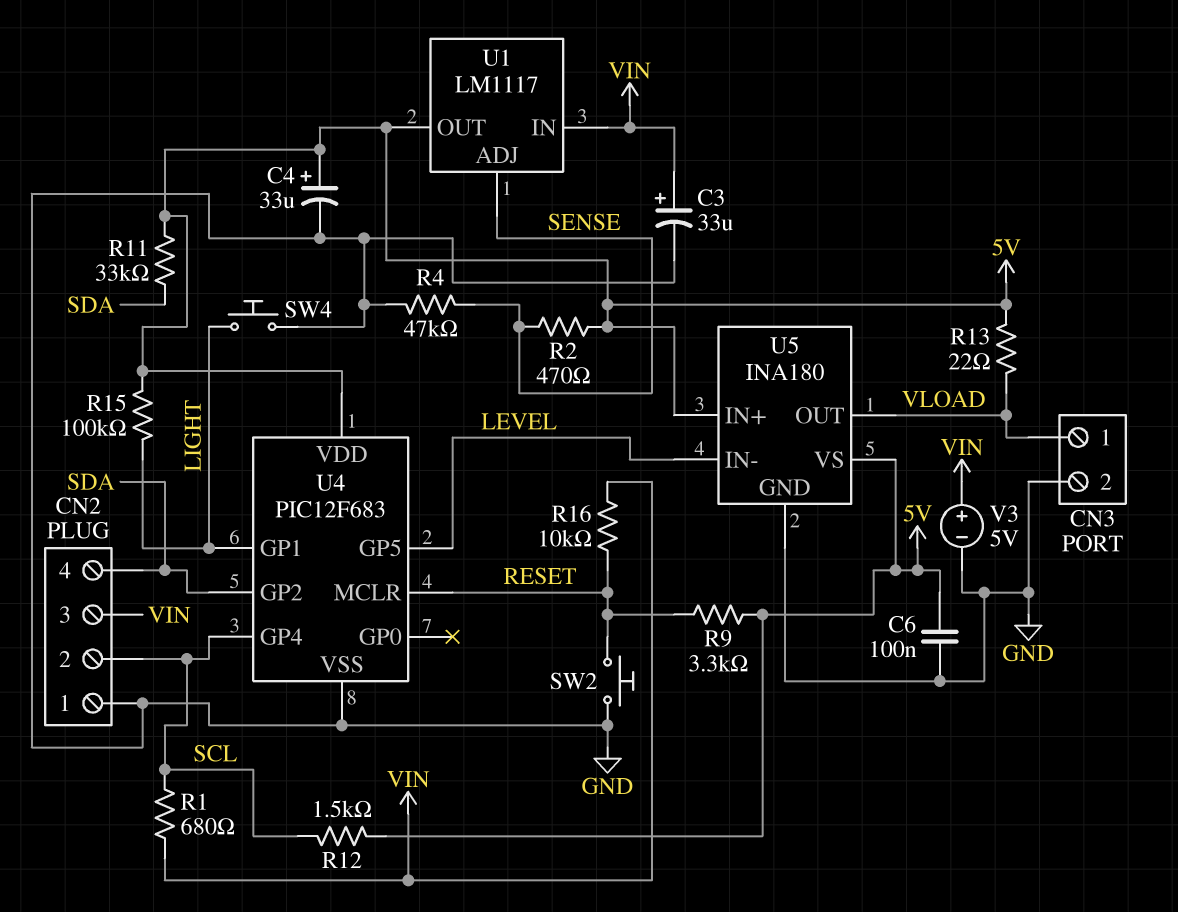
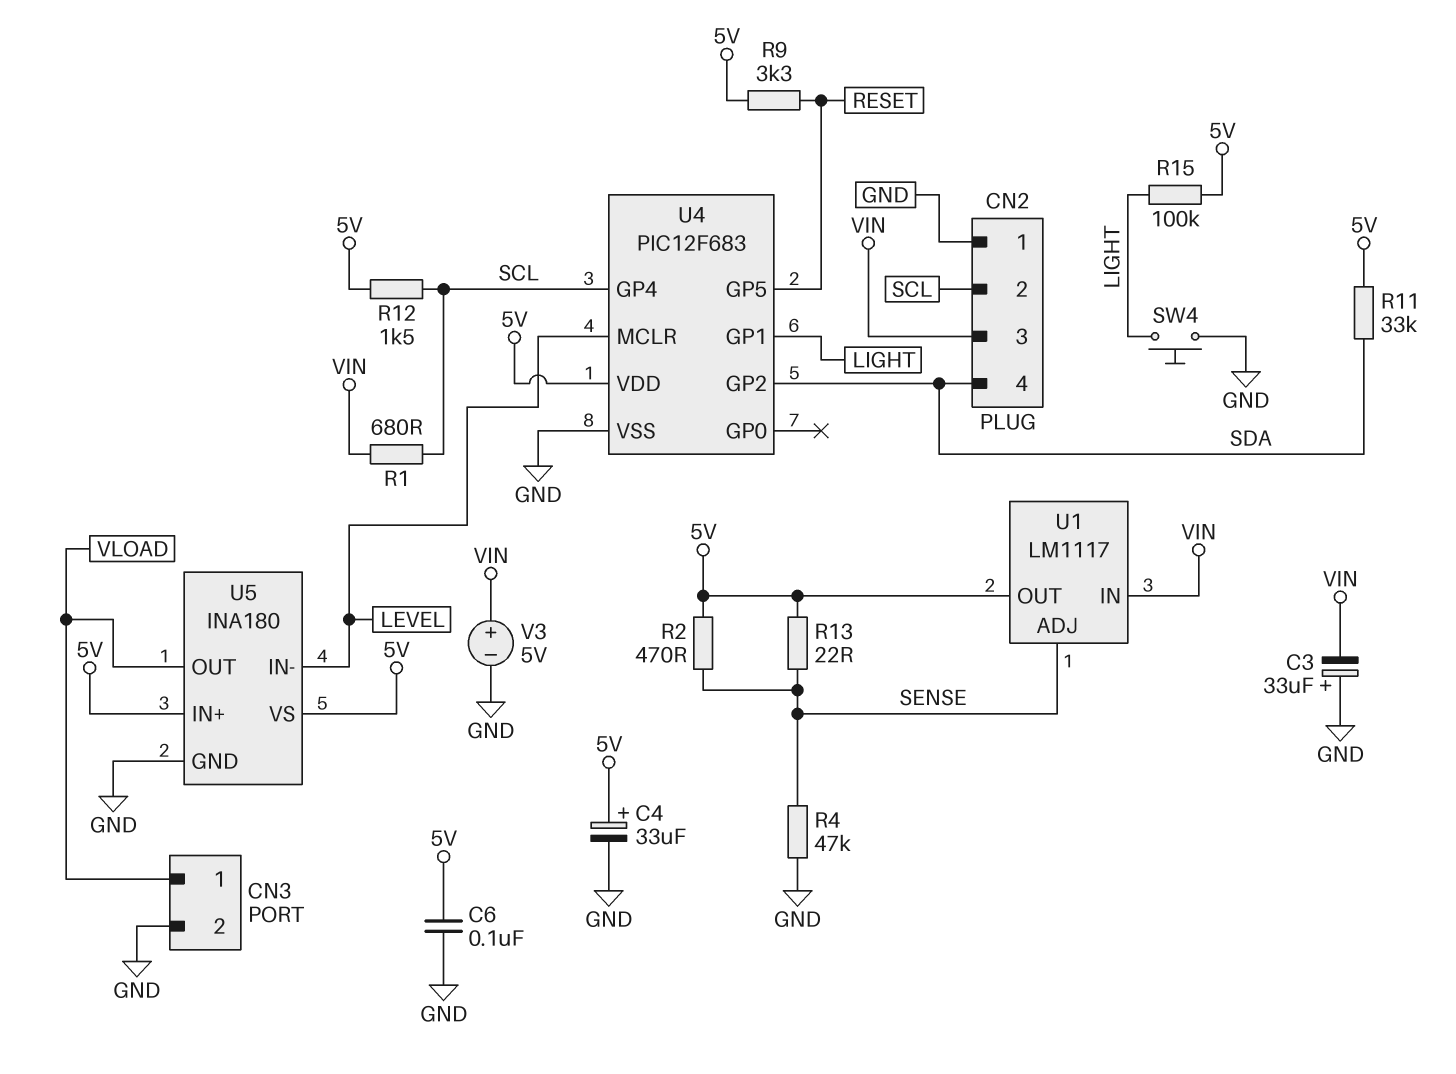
C3: 33uF (plus VIN, minus GND) -> 33uF (plus GND, minus VIN)
R13: 22 (5V, VLOAD) -> 22 (5V, SENSE)
R16: 10k (RESET, VIN) -> none
SW2: button (GND, RESET) -> none
U4 pin GP5: LEVEL -> RESET
U4 pin MCLR: RESET -> LEVEL

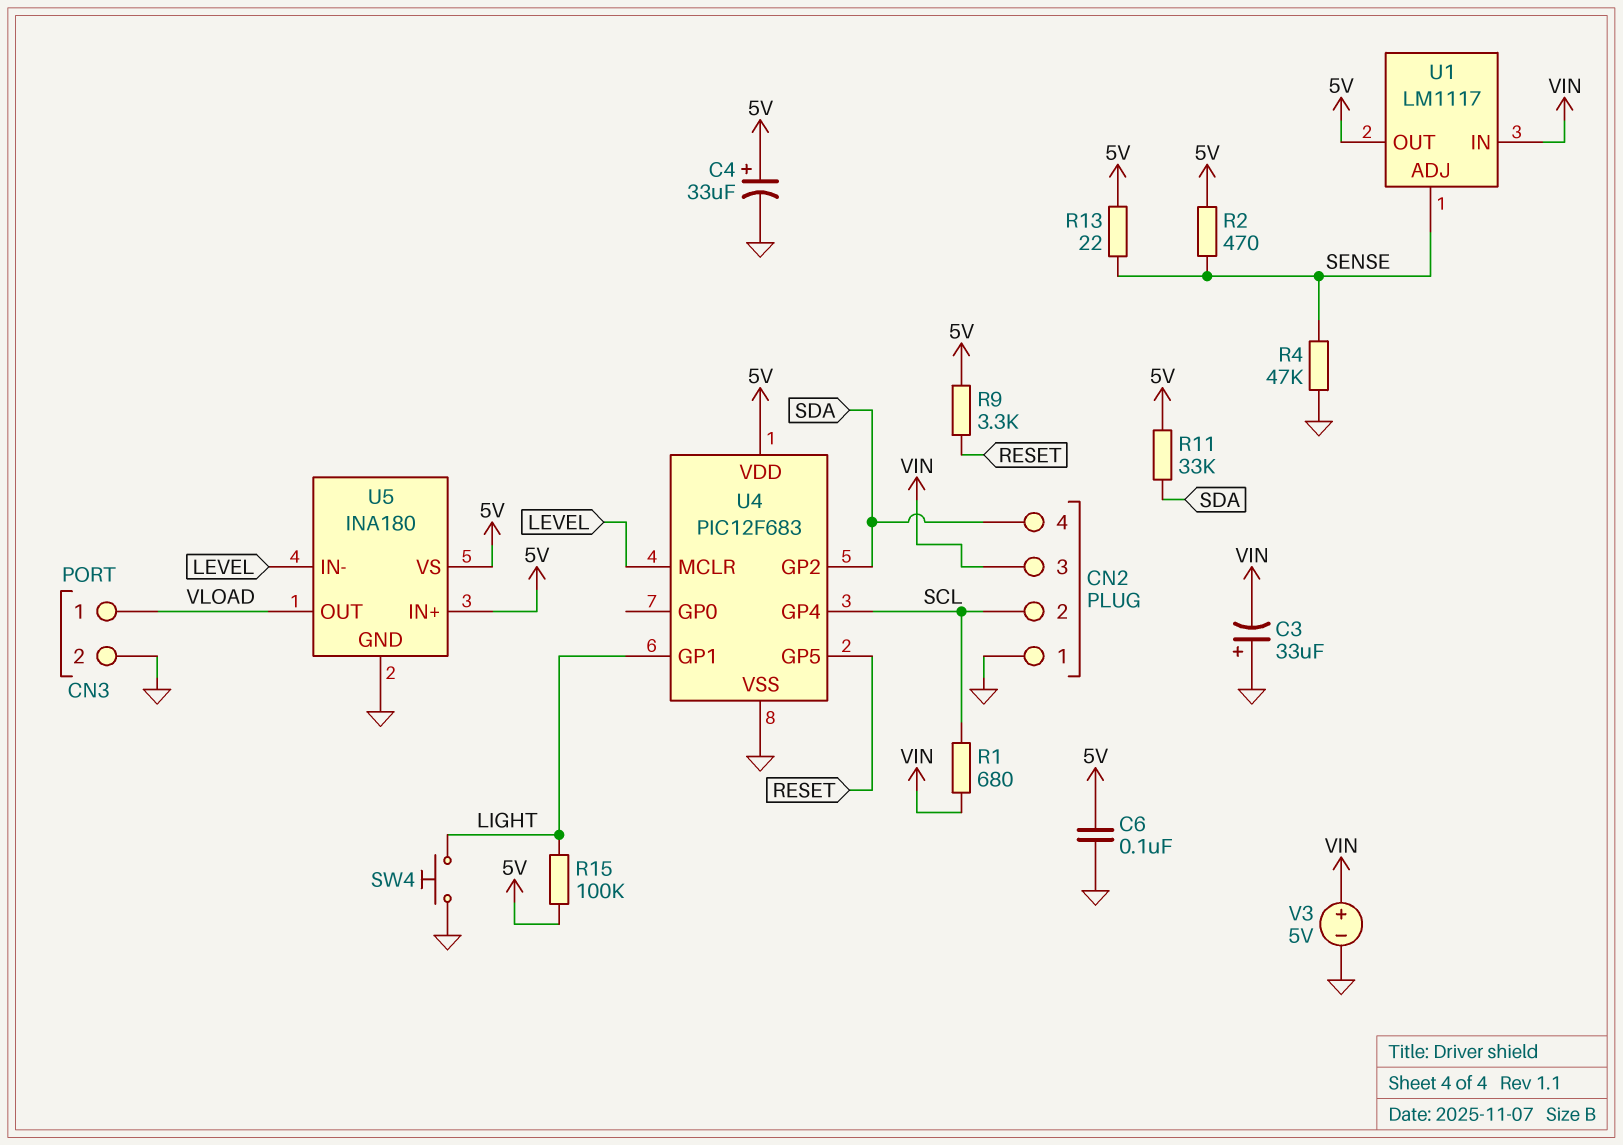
R12: 1.5k (5V, SCL) -> none

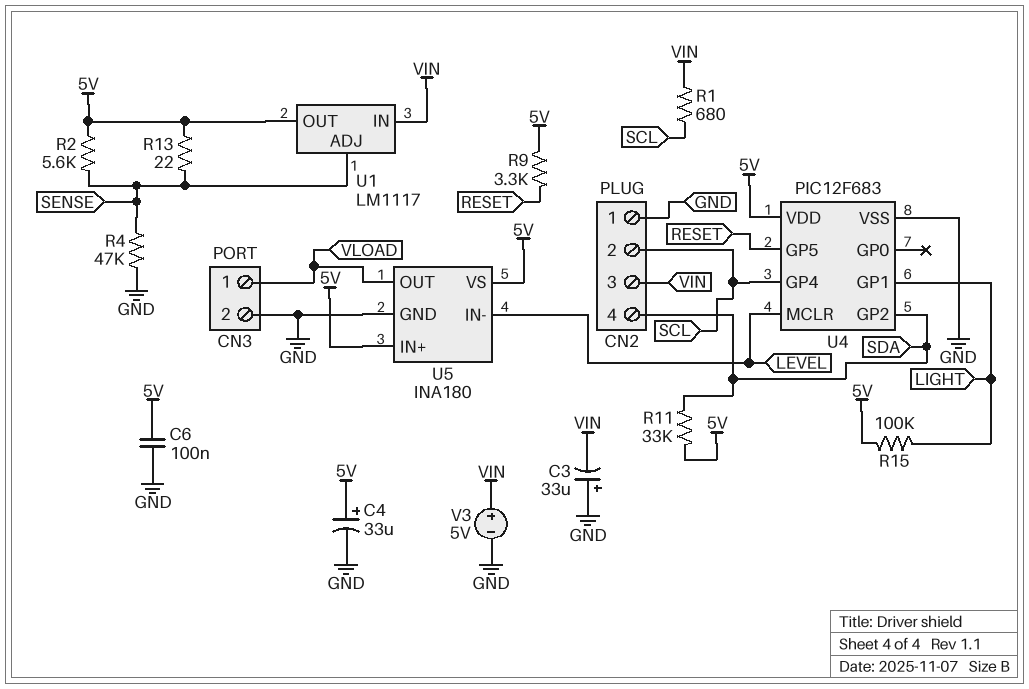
R2: 470 (5V, SENSE) -> 5.6k (5V, SENSE)
SW4: button (GND, LIGHT) -> none

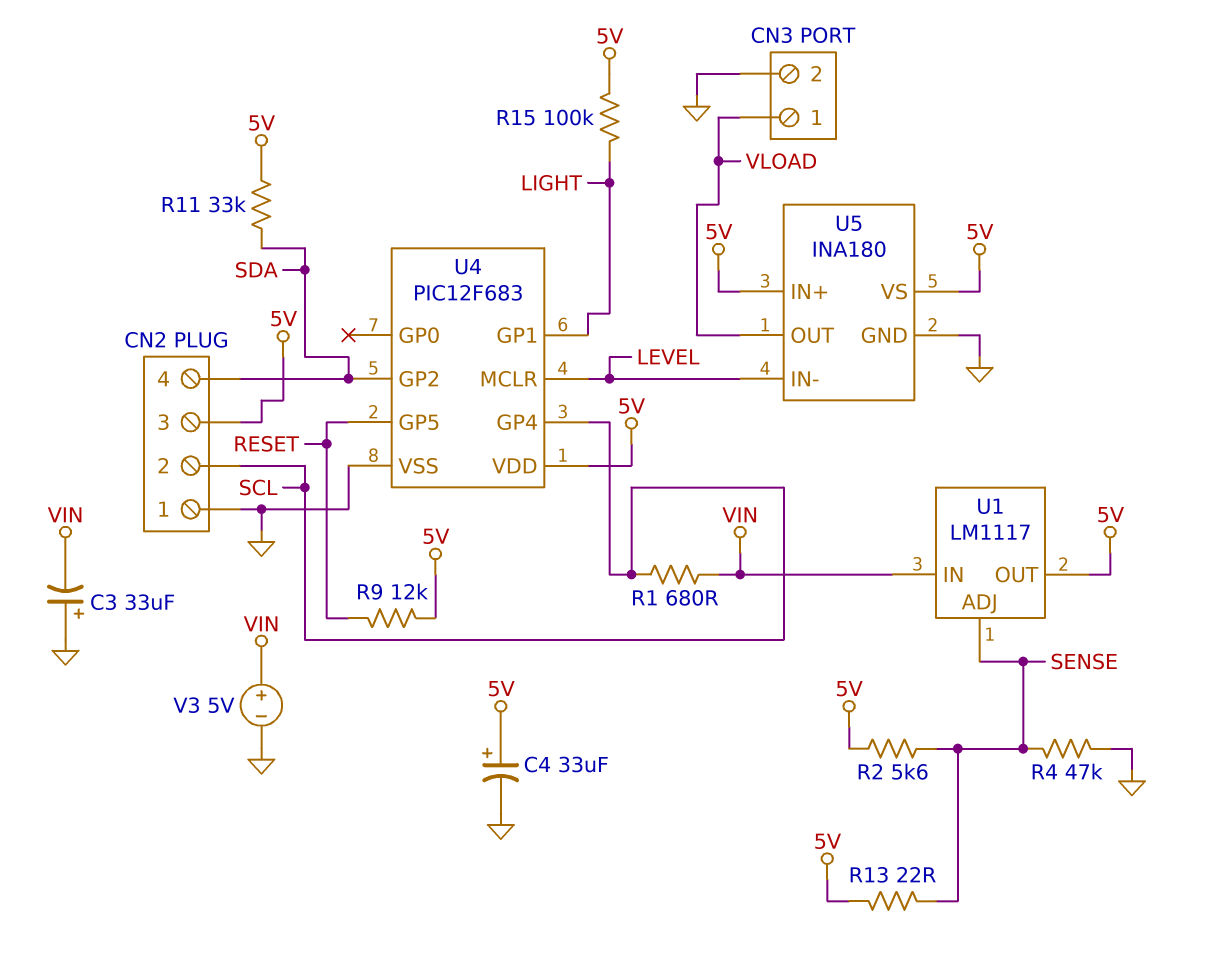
C6: 100nF (5V, GND) -> none
CN2 pin 3: VIN -> 5V
R9: 3.3k (5V, RESET) -> 12k (5V, RESET)

